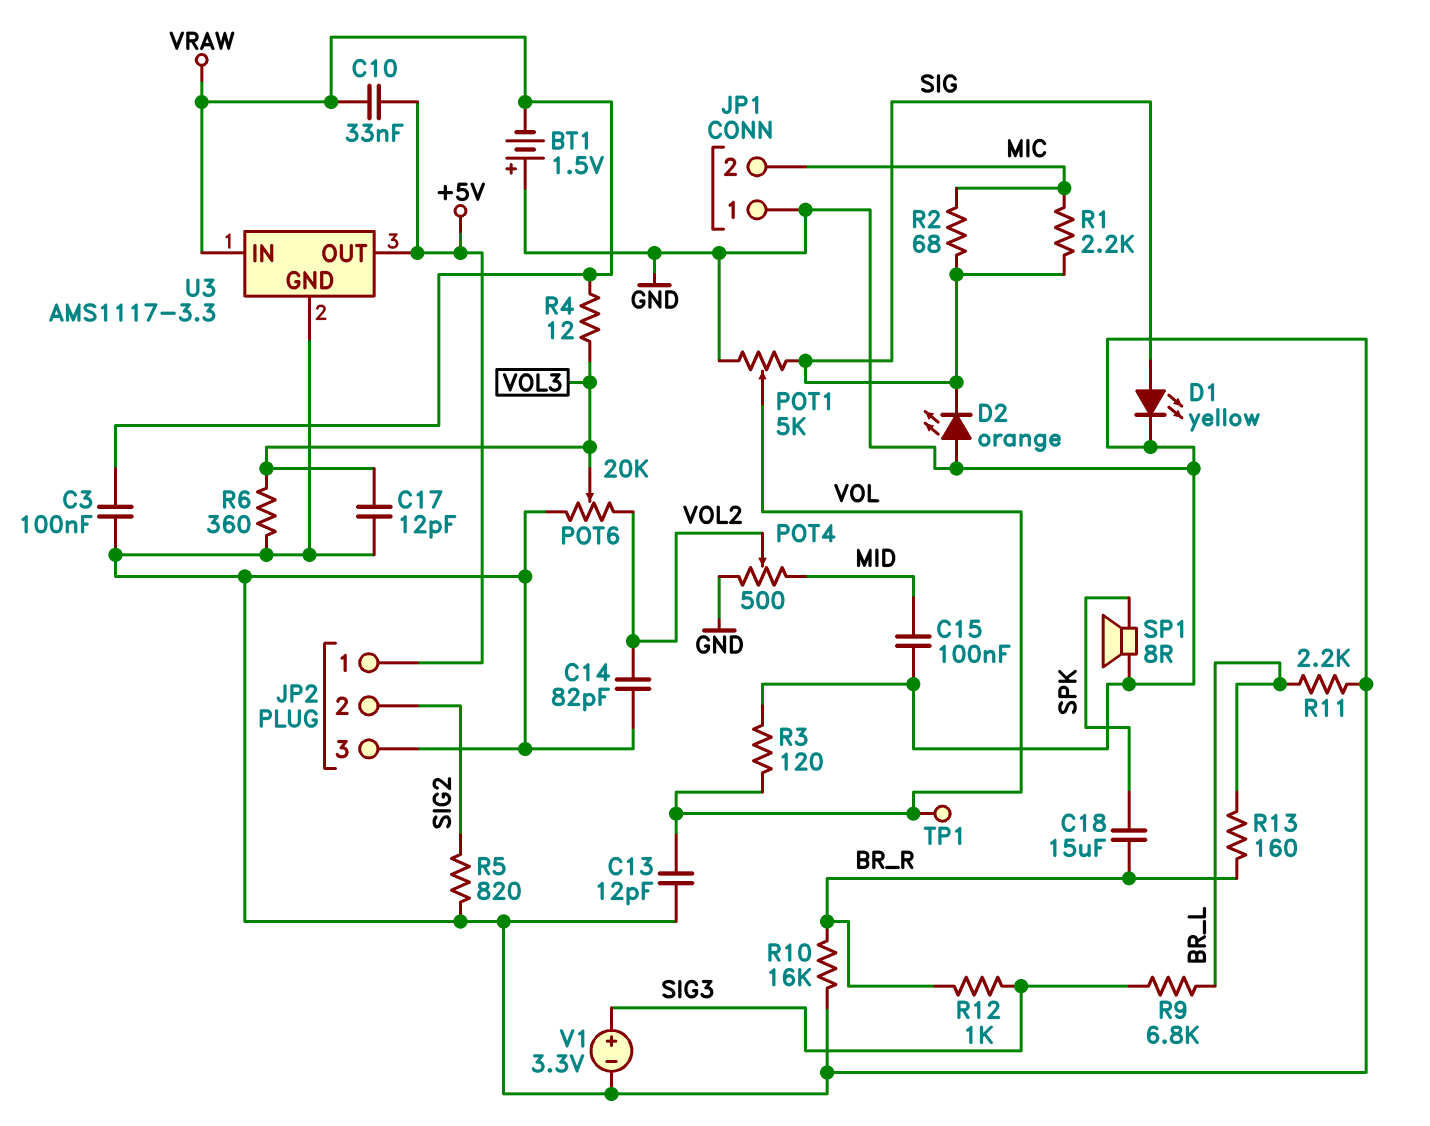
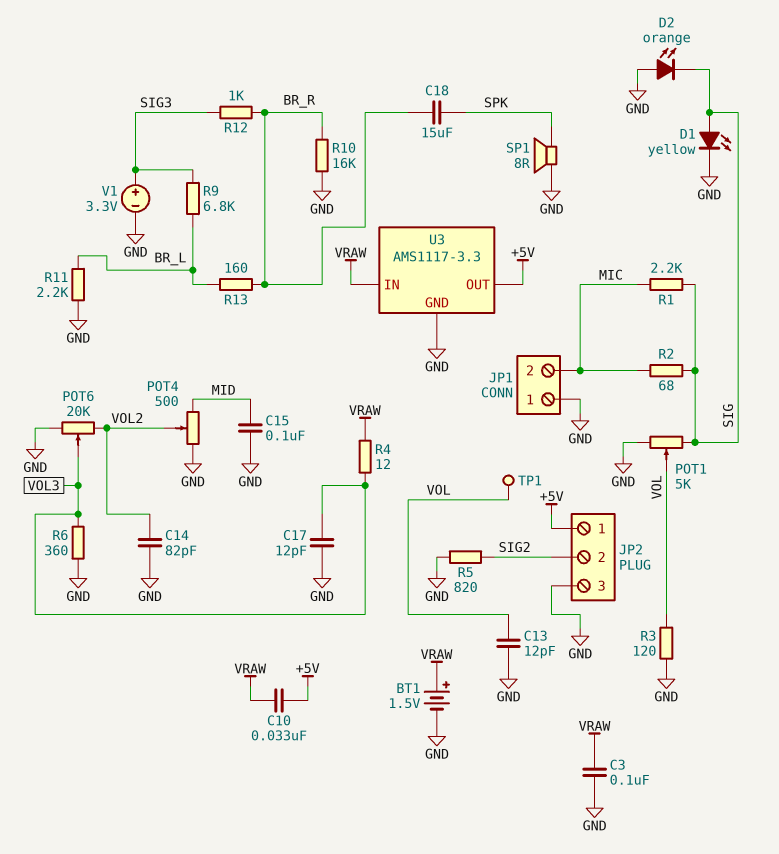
BT1: 1.5V (plus GND, minus VRAW) -> 1.5V (plus VRAW, minus GND)

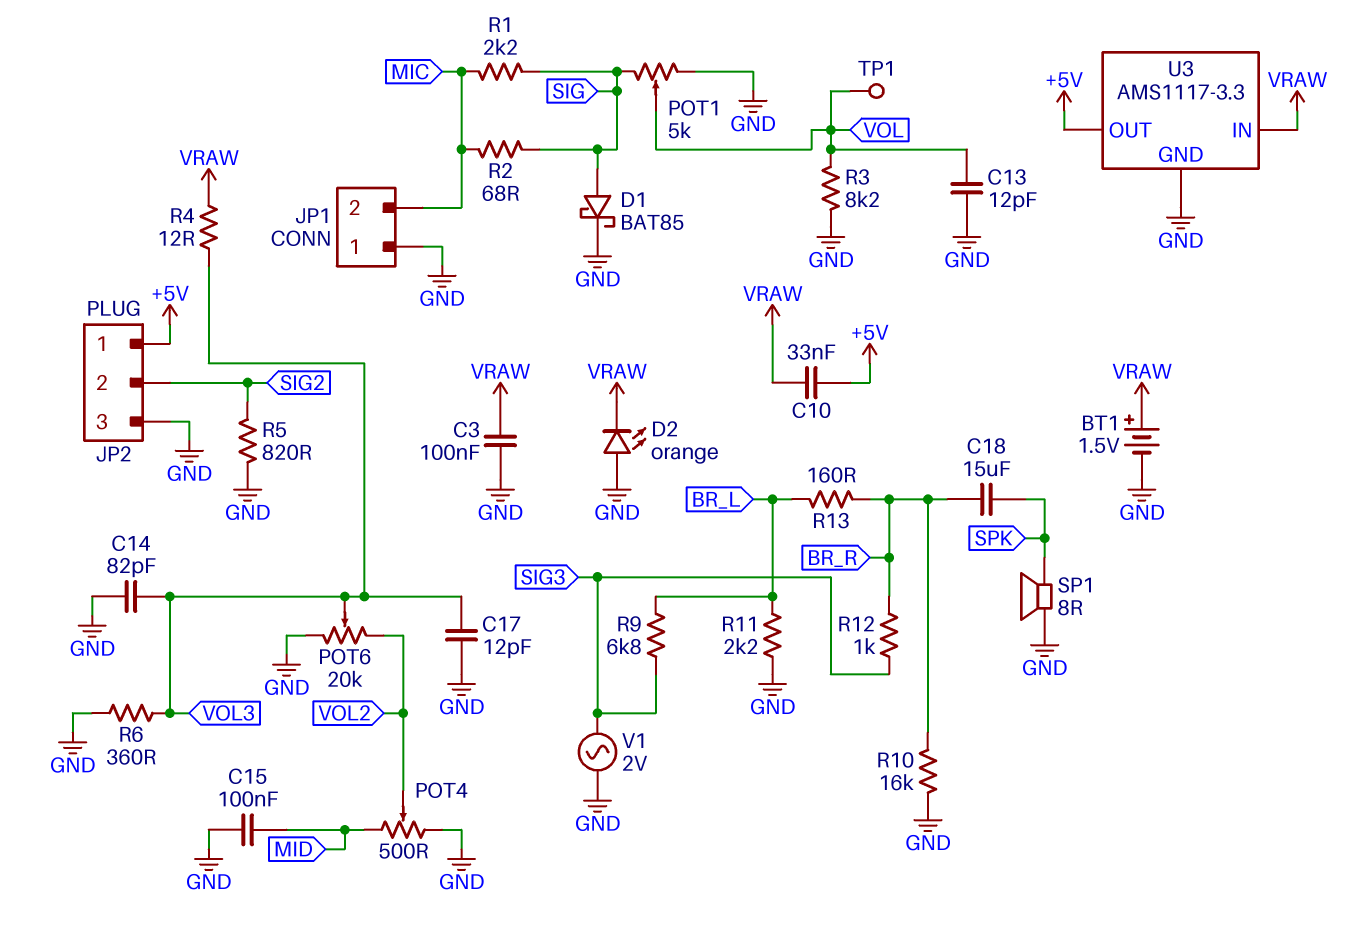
C14: 82pF (GND, VOL2) -> 82pF (GND, VOL3)
D1: LED yellow (A SIG, K GND) -> schottky BAT85 (A SIG, K GND)
D2: LED orange (A GND, K SIG) -> LED orange (A GND, K VRAW)
R3: 120 (GND, VOL) -> 8.2k (GND, VOL)
V1: 3.3V (plus SIG3, minus GND) -> AC 2V (GND, SIG3)

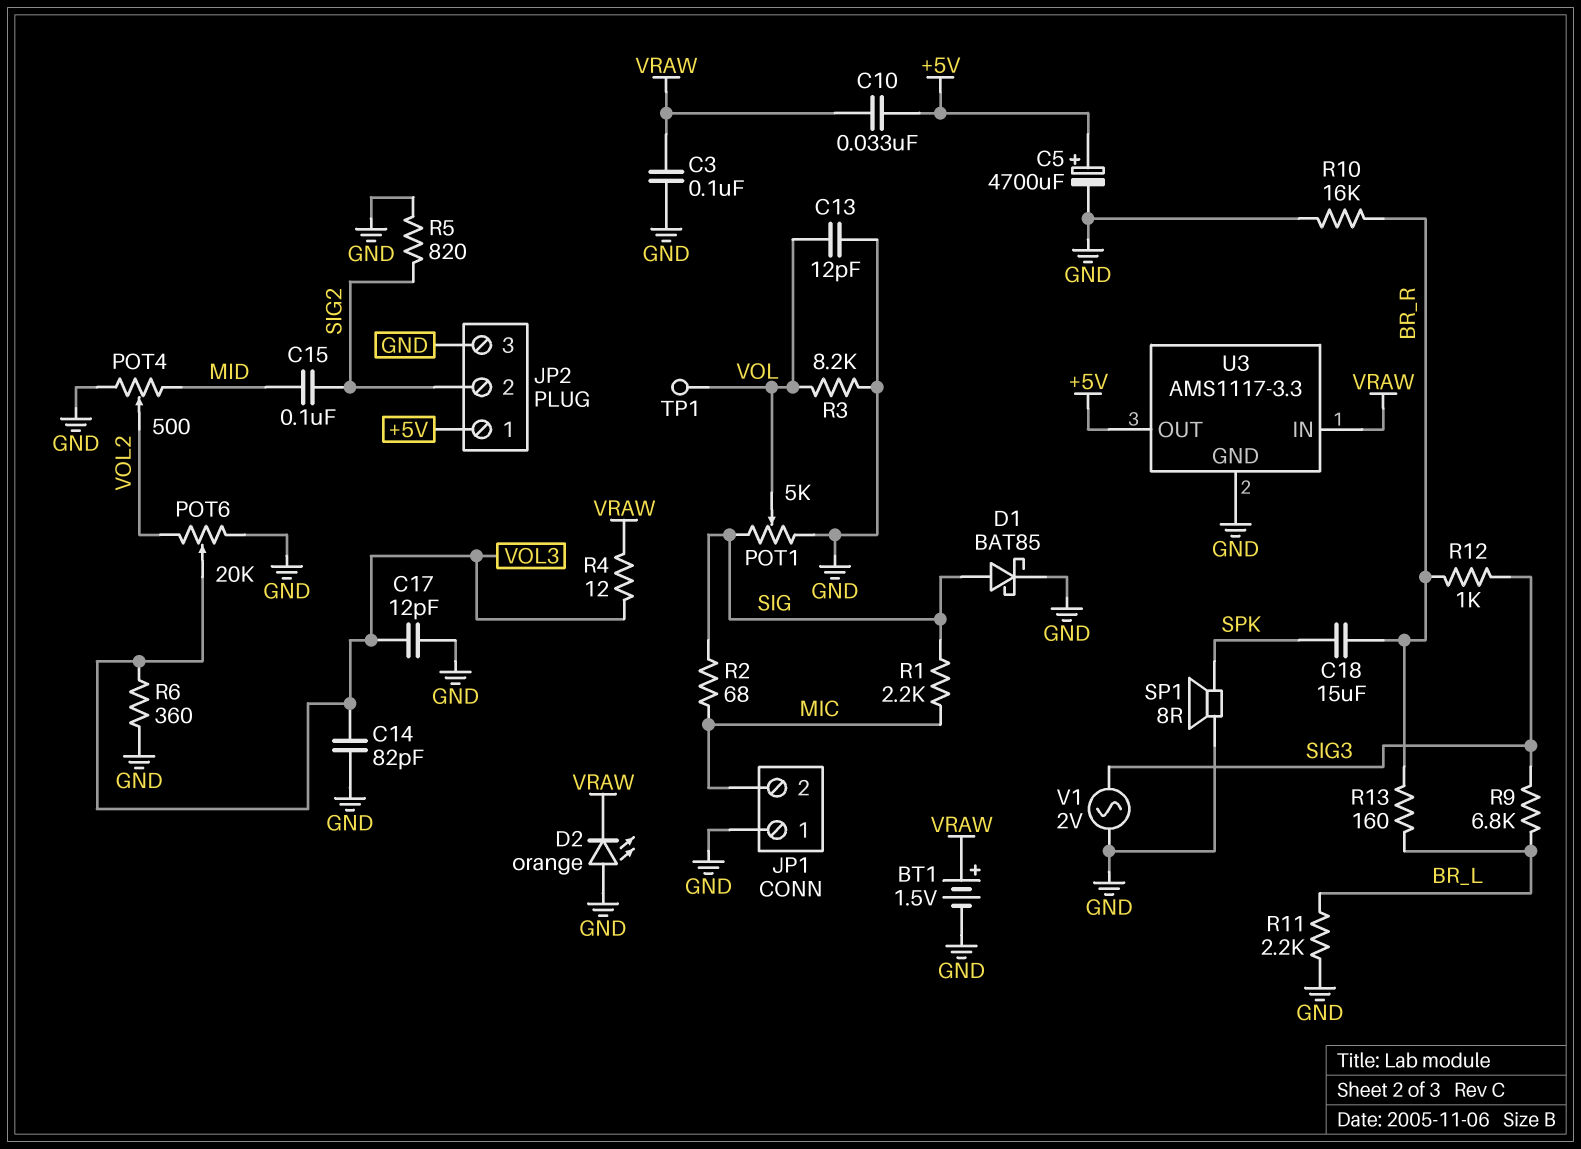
C5: none -> 4700uF (plus +5V, minus GND)
C15: 100nF (GND, MID) -> 100nF (MID, SIG2)

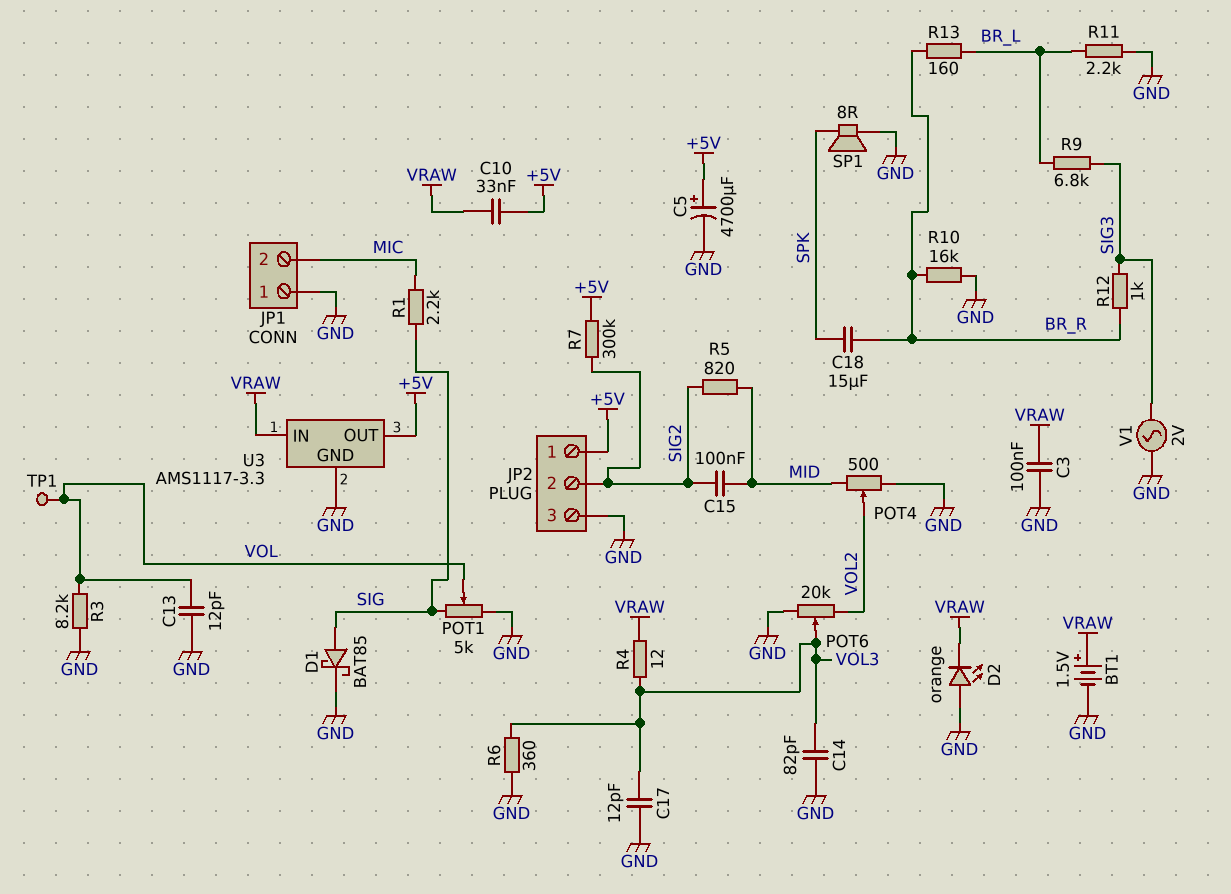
R2: 68 (MIC, SIG) -> none
R5: 820 (GND, SIG2) -> 820 (MID, SIG2)
R7: none -> 300k (+5V, SIG2)

